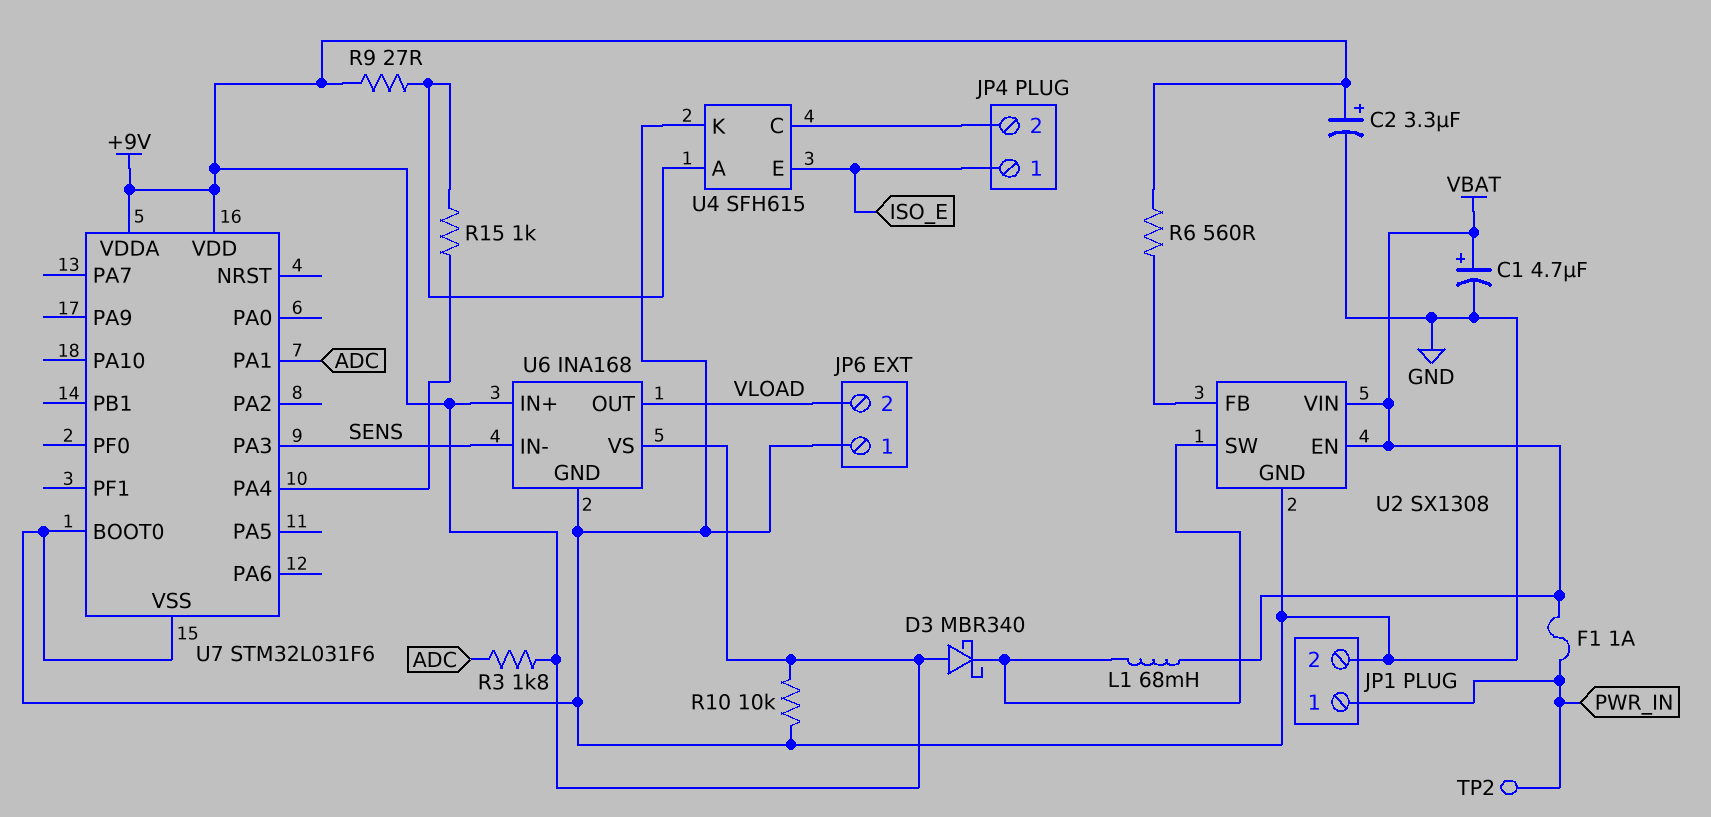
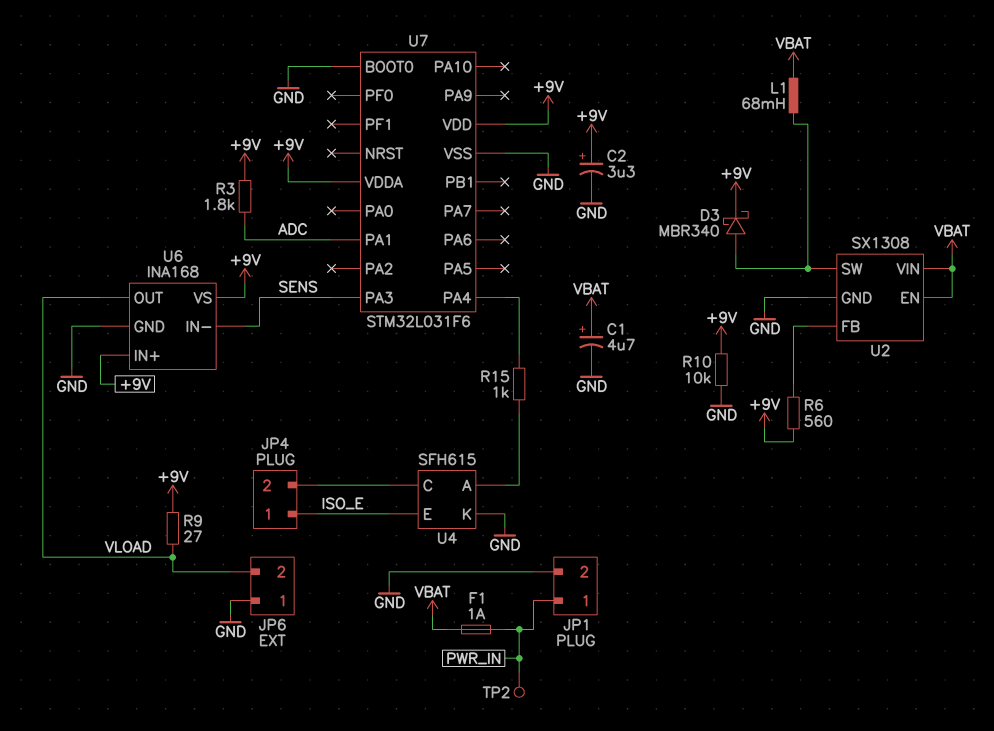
D3: schottky MBR340 (A +9V, K U2/SW) -> schottky MBR340 (A U2/SW, K +9V)
R9: 27 (+9V, U4/A) -> 27 (+9V, VLOAD)

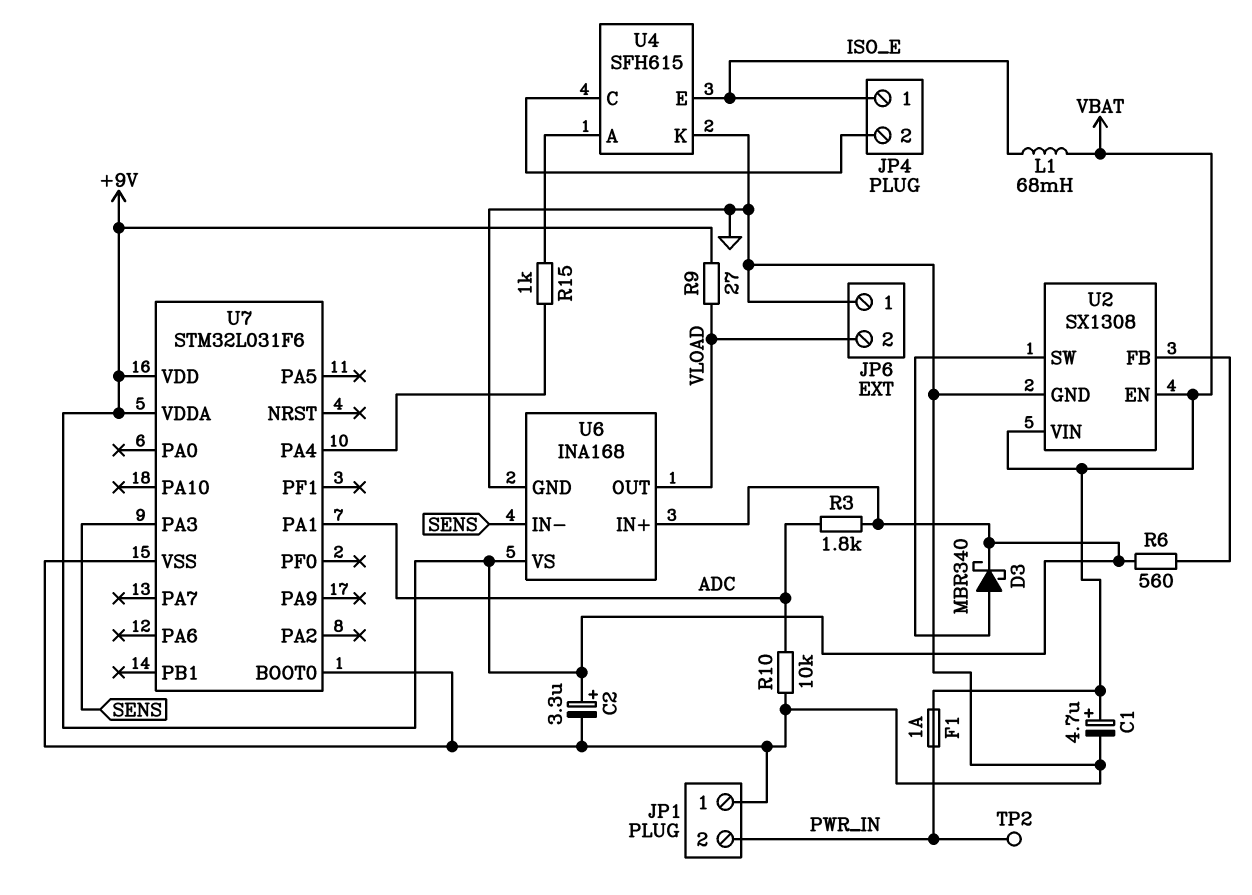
JP1 pin 1: PWR_IN -> GND
JP1 pin 2: GND -> PWR_IN
L1: 68mH (U2/SW, VBAT) -> 68mH (ISO_E, VBAT)
R10: 10k (+9V, GND) -> 10k (ADC, GND)

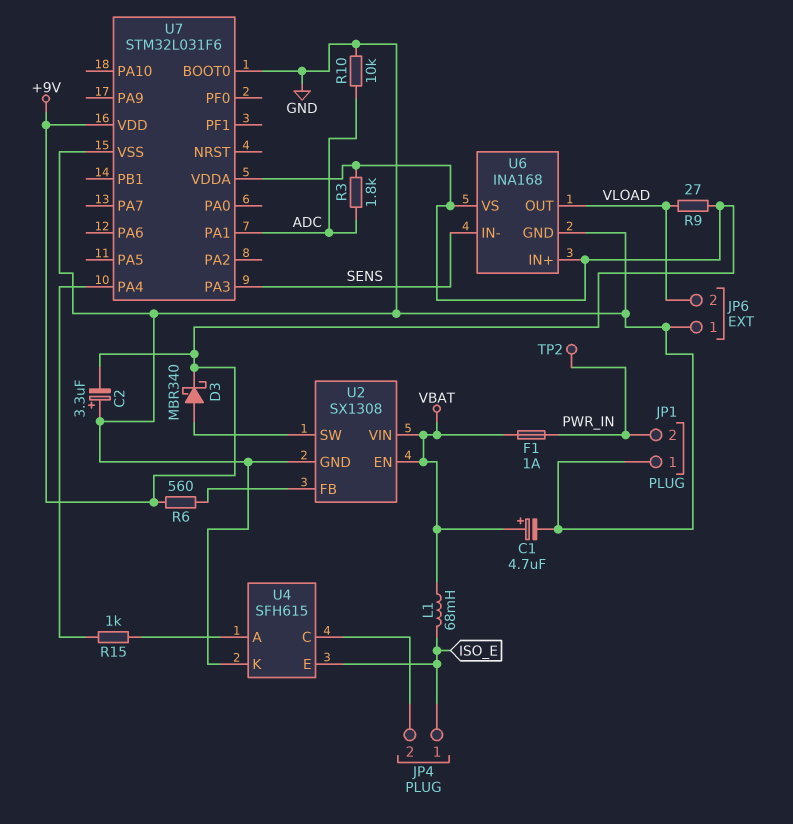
C2: 3.3uF (plus +9V, minus GND) -> 3.3uF (plus GND, minus +9V)

